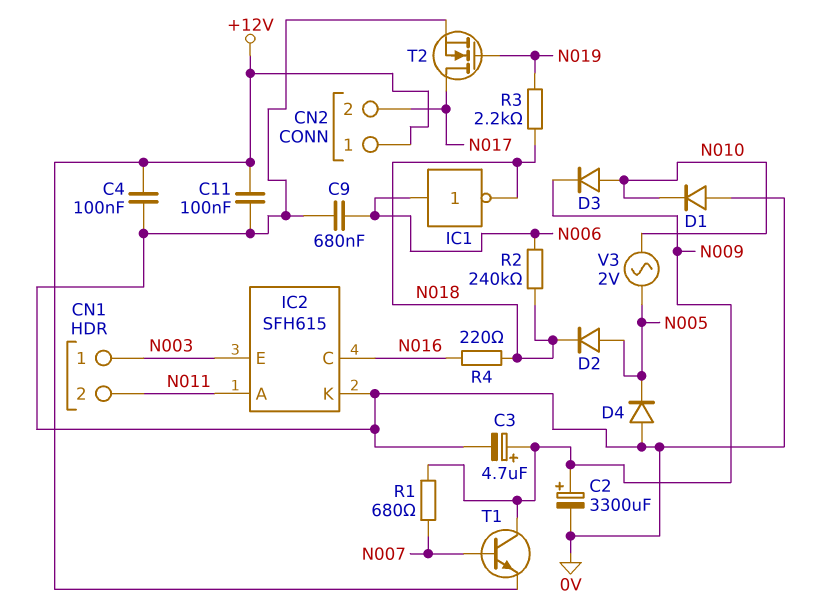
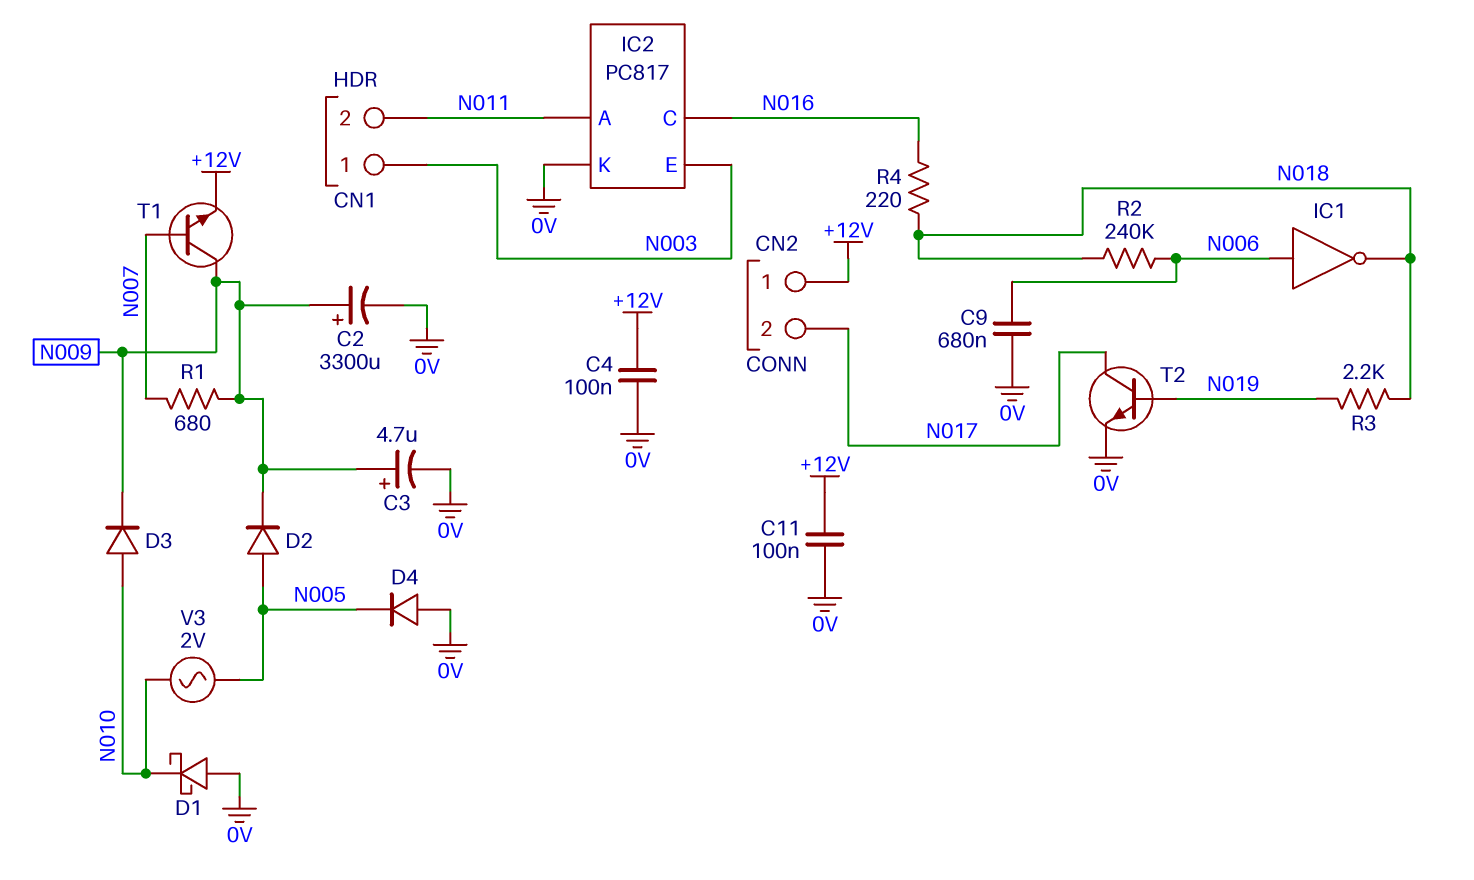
D1: diode (A 0V, K N010) -> schottky (A 0V, K N010)
D2: diode (A N005, K N018) -> diode (A N005, K N009)
IC2: SFH615 -> PC817
T2: NMOS (G N019, D N017, S 0V) -> NPN (B N019, C N017, E 0V)

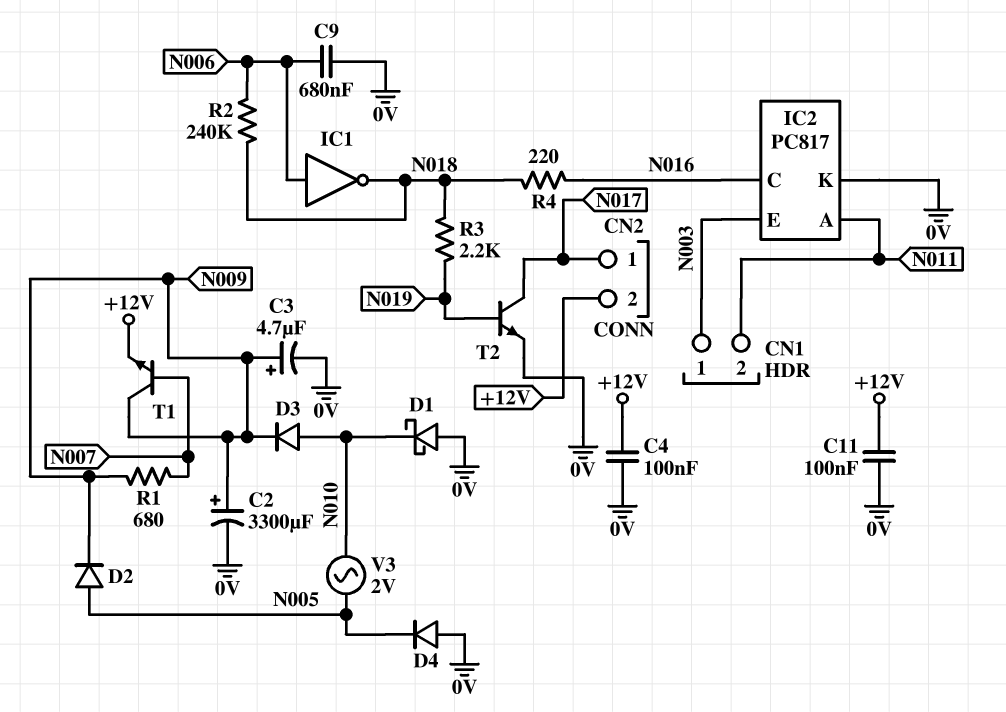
CN2 pin 1: +12V -> N017
CN2 pin 2: N017 -> +12V

